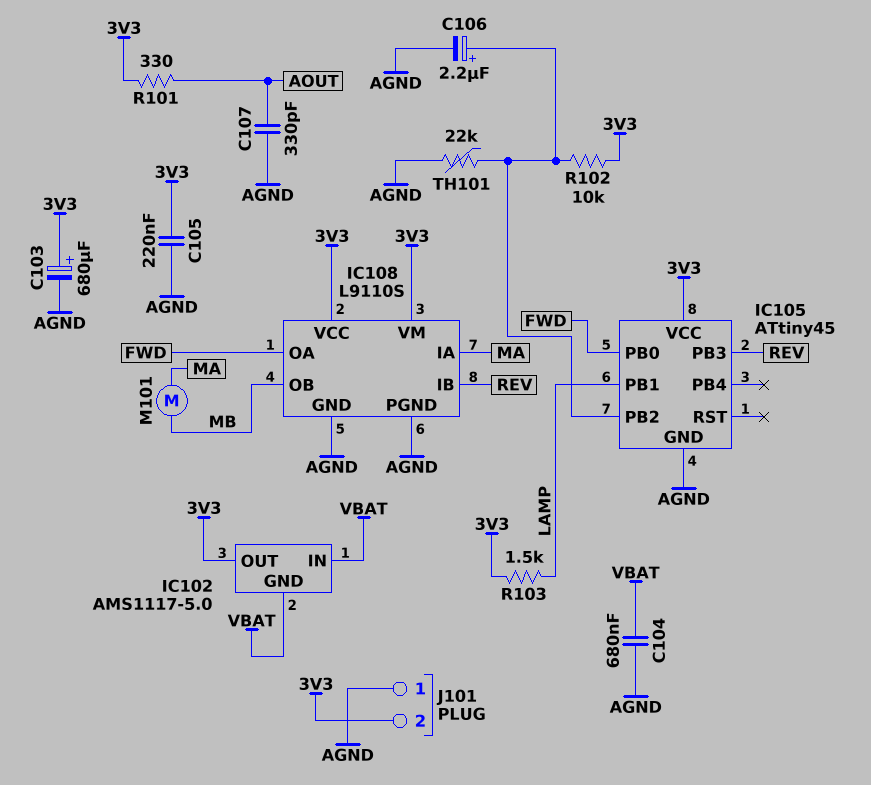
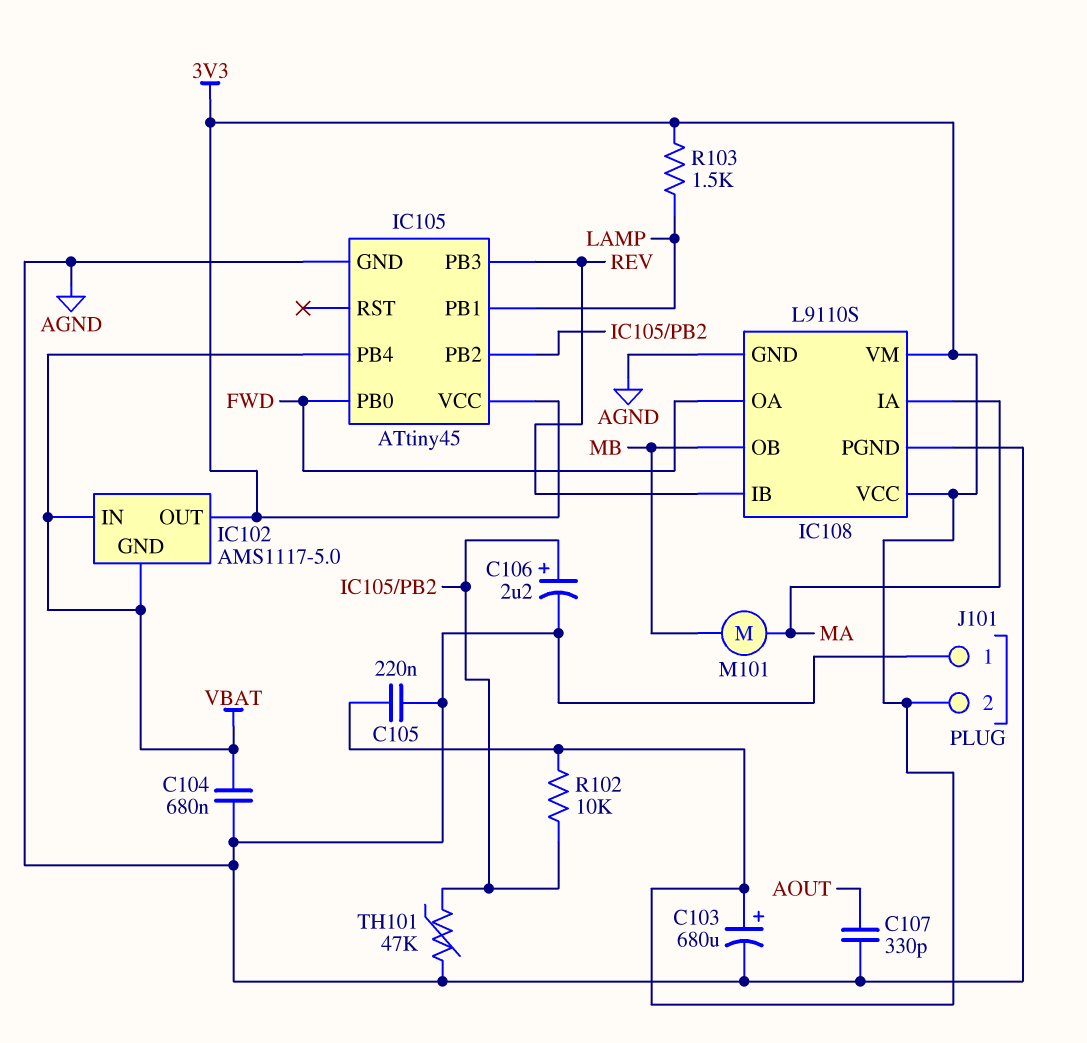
IC105 pin PB4: none -> VBAT
R101: 330 (3V3, AOUT) -> none
TH101: 22k (AGND, IC105/PB2) -> 47k (AGND, IC105/PB2)

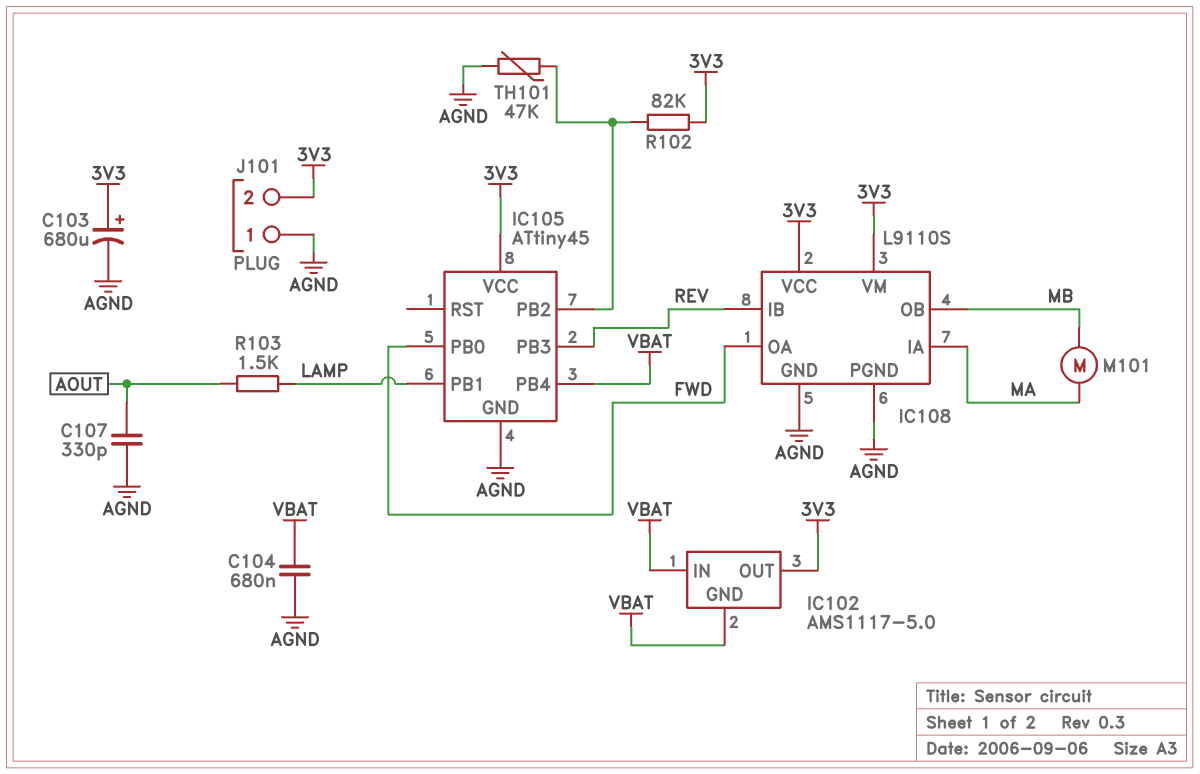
C105: 220nF (3V3, AGND) -> none
C106: 2.2uF (plus IC105/PB2, minus AGND) -> none
R102: 10k (3V3, IC105/PB2) -> 82k (3V3, IC105/PB2)
R103: 1.5k (3V3, LAMP) -> 1.5k (AOUT, LAMP)

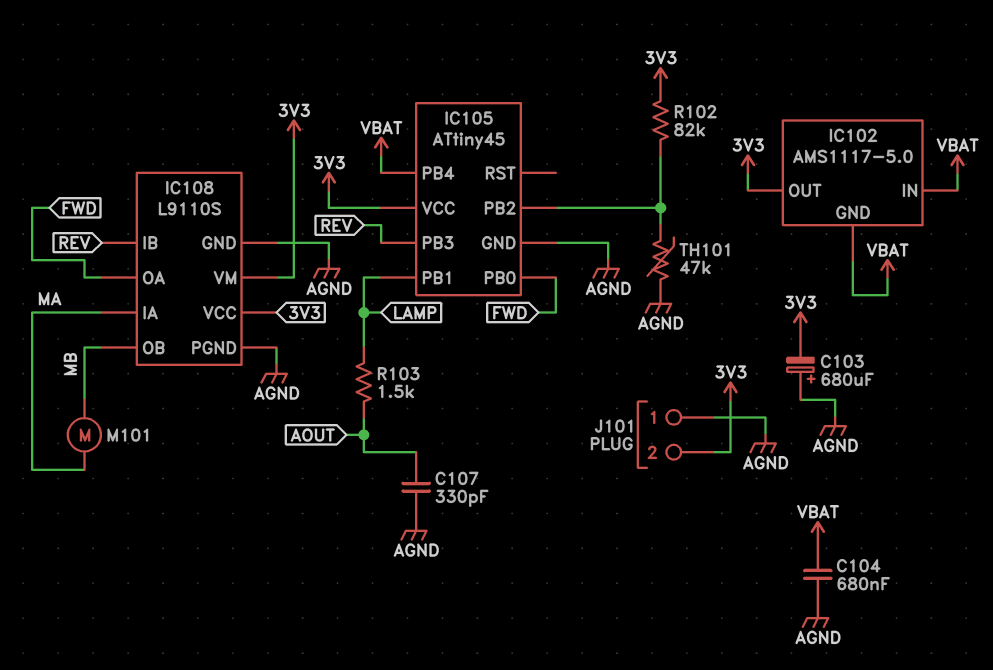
C103: 680uF (plus 3V3, minus AGND) -> 680uF (plus AGND, minus 3V3)

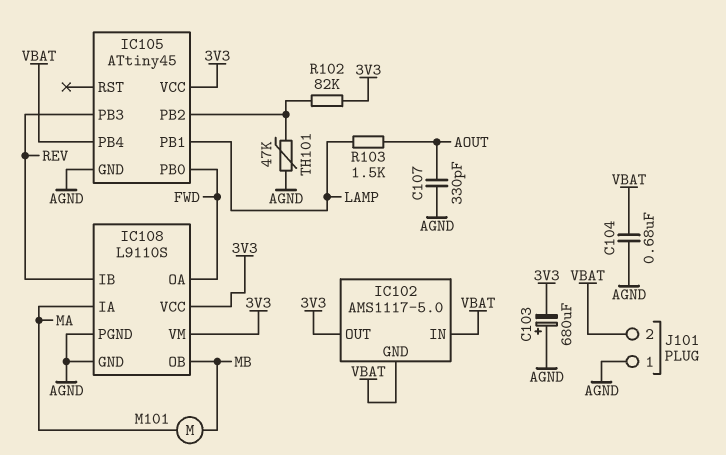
J101 pin 2: 3V3 -> VBAT

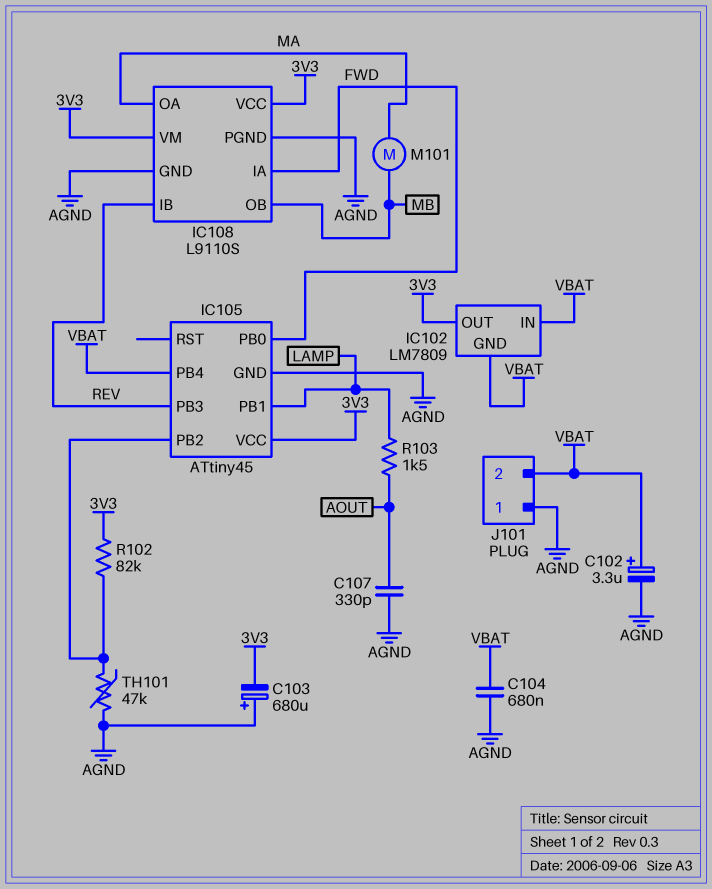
C102: none -> 3.3uF (plus VBAT, minus AGND)
IC102: AMS1117-5.0 -> LM7809
IC108 pin IA: MA -> FWD
IC108 pin OA: FWD -> MA

